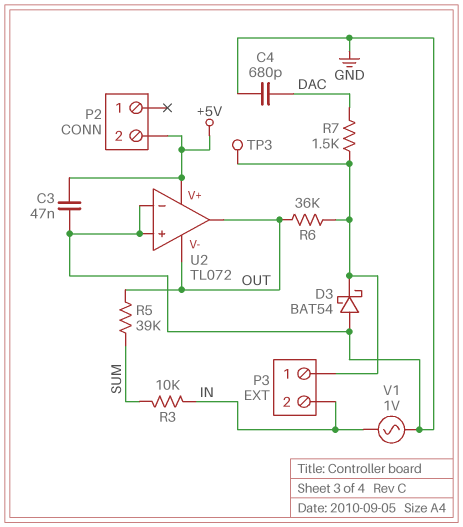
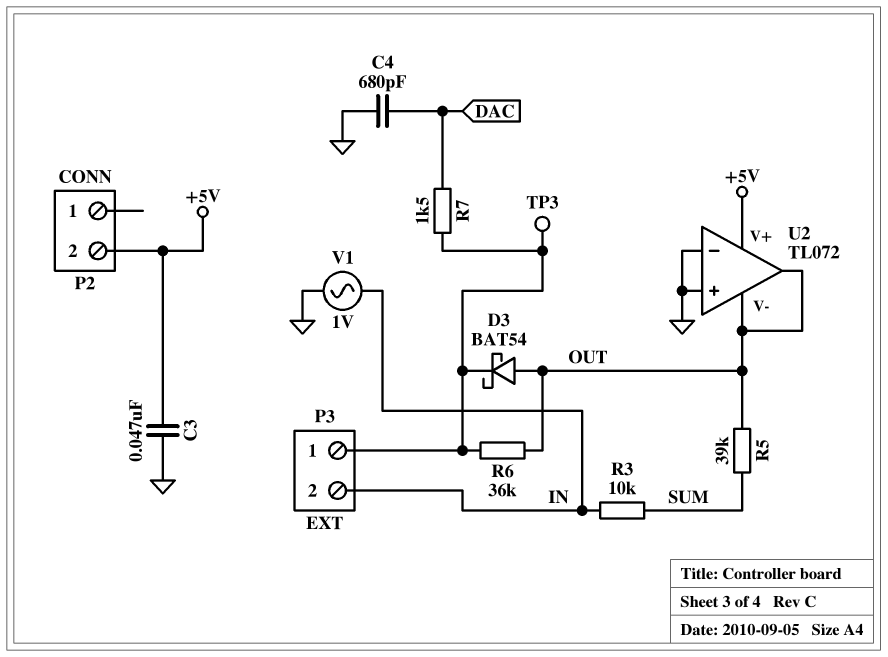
D3: schottky BAT54 (A GND, K P3/1) -> schottky BAT54 (A OUT, K P3/1)

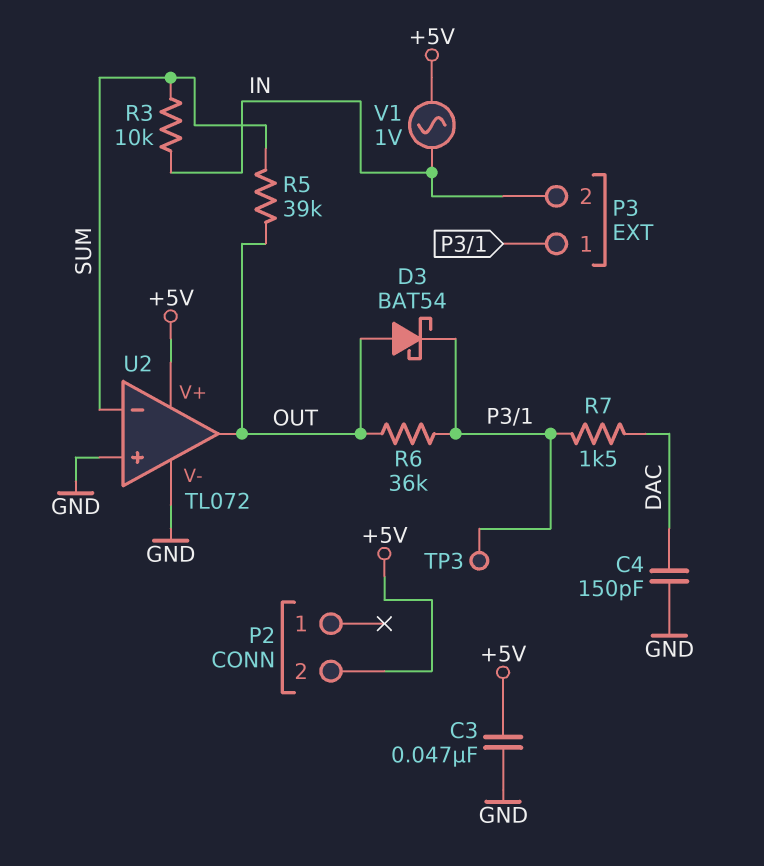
C4: 680pF (DAC, GND) -> 150pF (DAC, GND)
U2 pin V-: OUT -> GND
U2 pin in-: GND -> SUM
V1: AC 1V (GND, IN) -> AC 1V (+5V, IN)

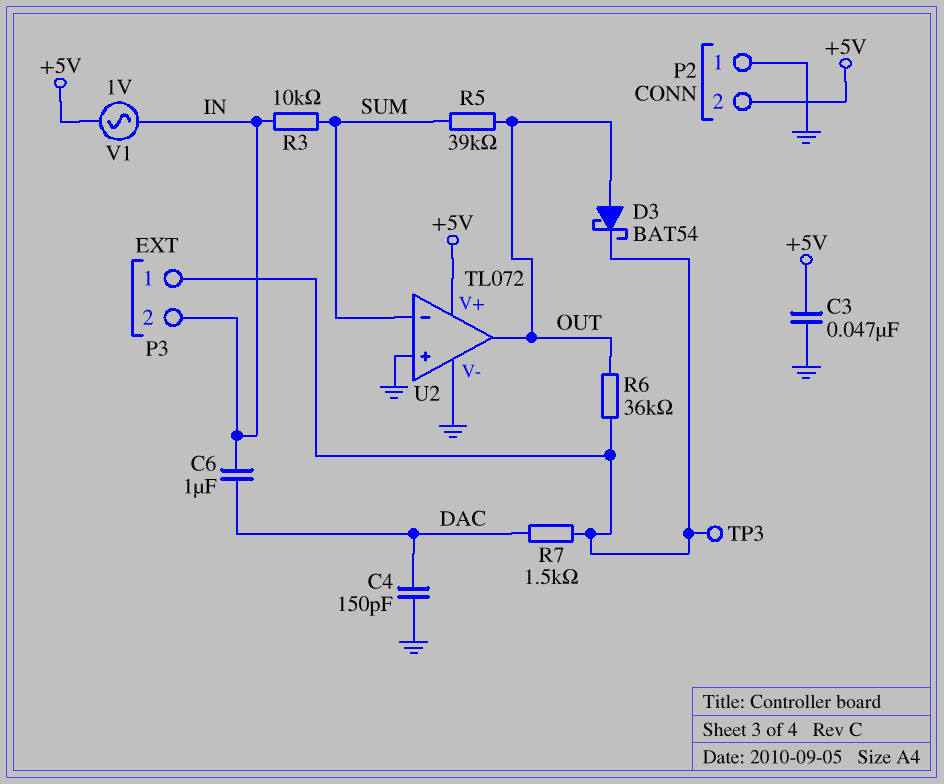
C6: none -> 1uF (DAC, IN)
P2 pin 1: none -> GND

